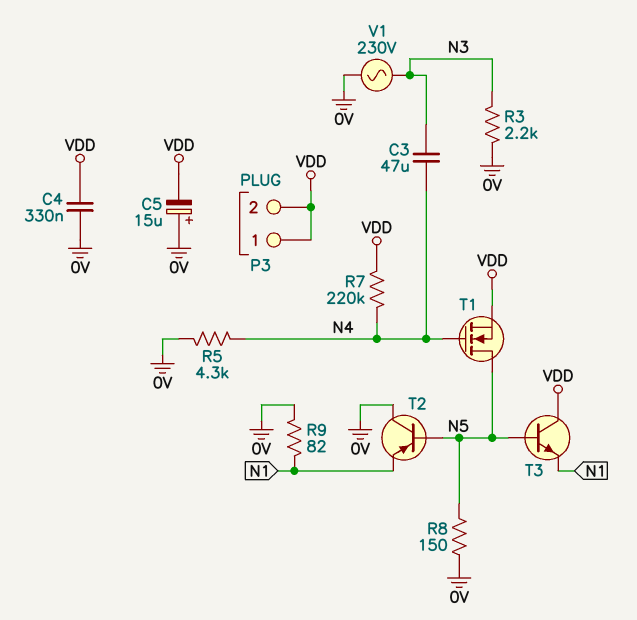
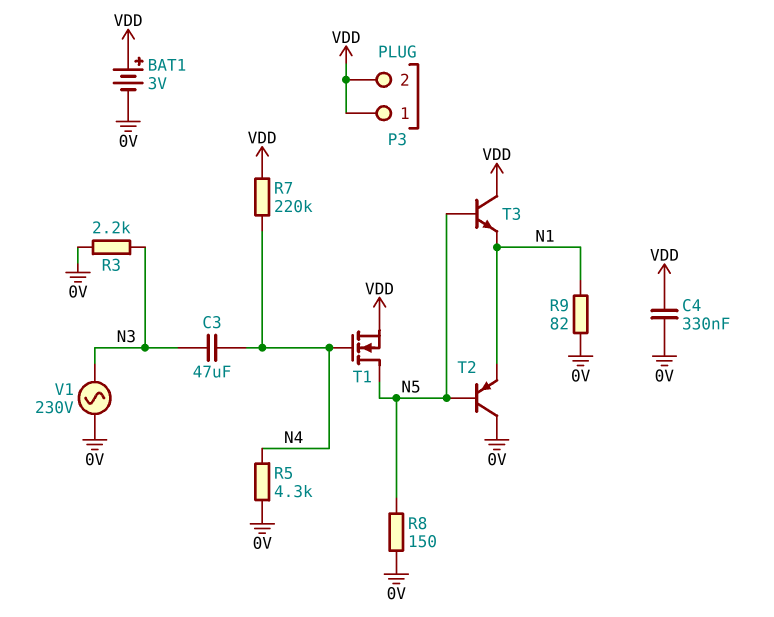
BAT1: none -> 3V (plus VDD, minus 0V)
C5: 15uF (plus 0V, minus VDD) -> none

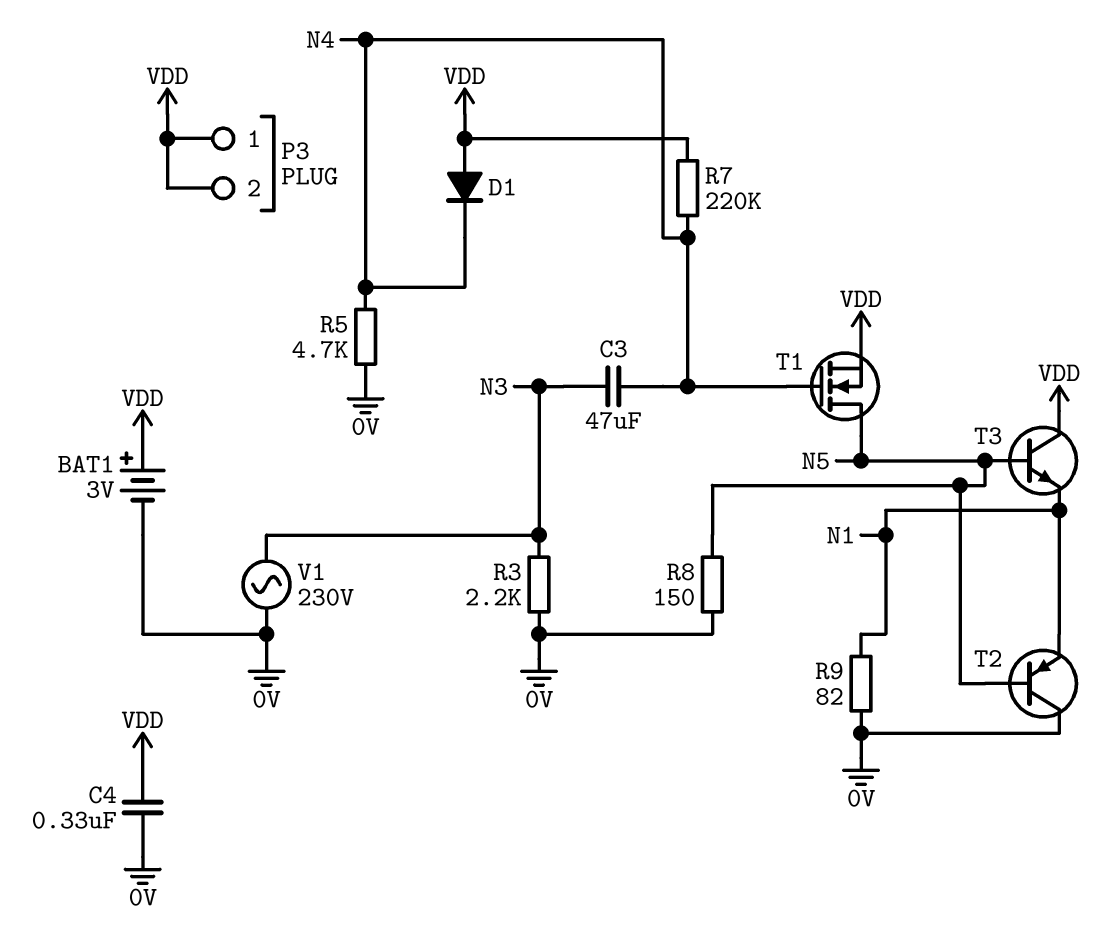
D1: none -> diode (A VDD, K N4)
R5: 4.3k (0V, N4) -> 4.7k (0V, N4)

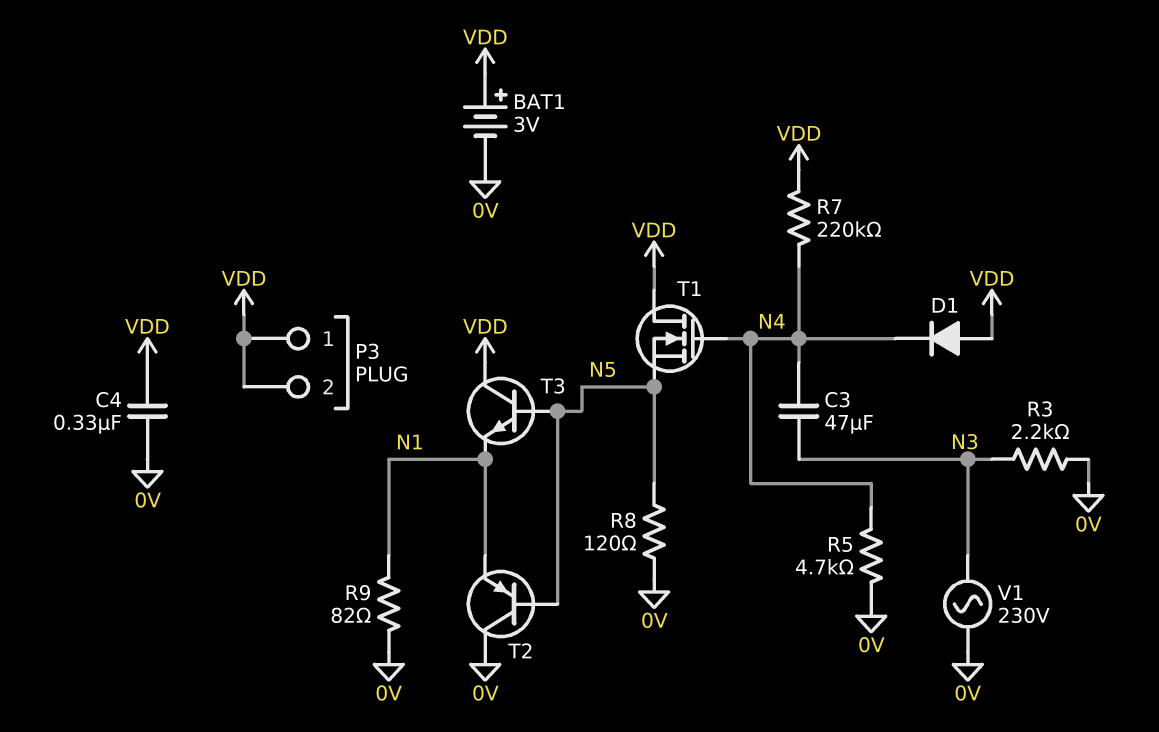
R8: 150 (0V, N5) -> 120 (0V, N5)
T1: NMOS (G N4, D N5, S VDD) -> NMOS (G N4, D VDD, S N5)

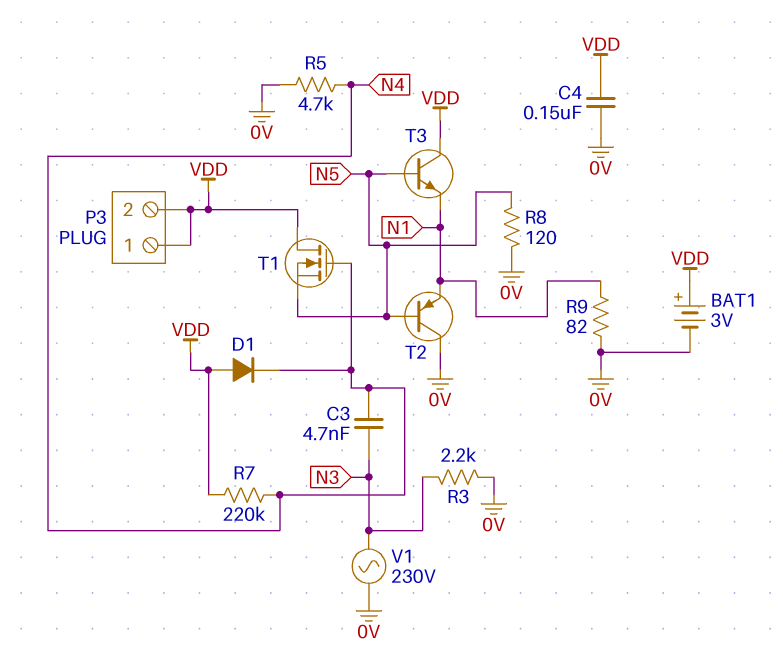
C3: 47uF (N3, N4) -> 4.7nF (N3, N4)
C4: 330nF (0V, VDD) -> 150nF (0V, VDD)

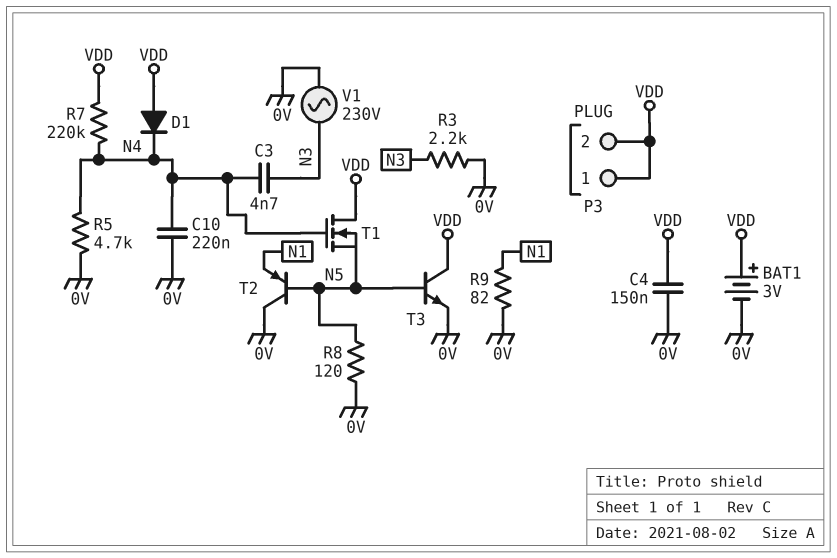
C10: none -> 220nF (0V, N4)
T3: NPN (B N5, C VDD, E N1) -> NPN (B N5, C VDD, E 0V)

